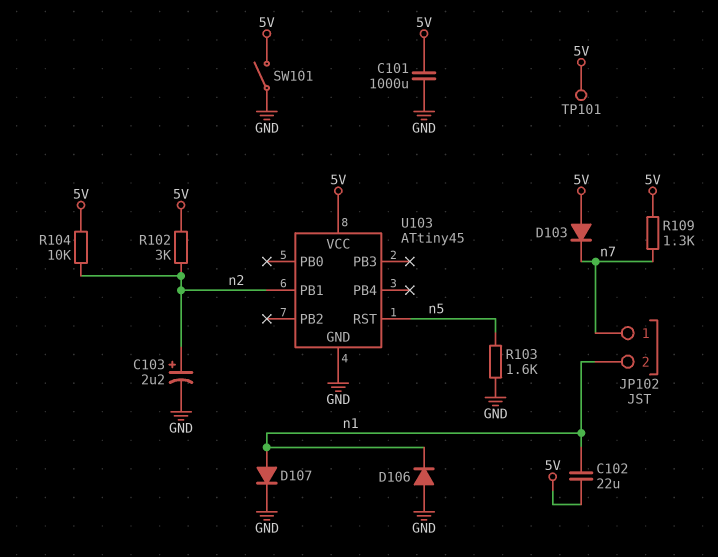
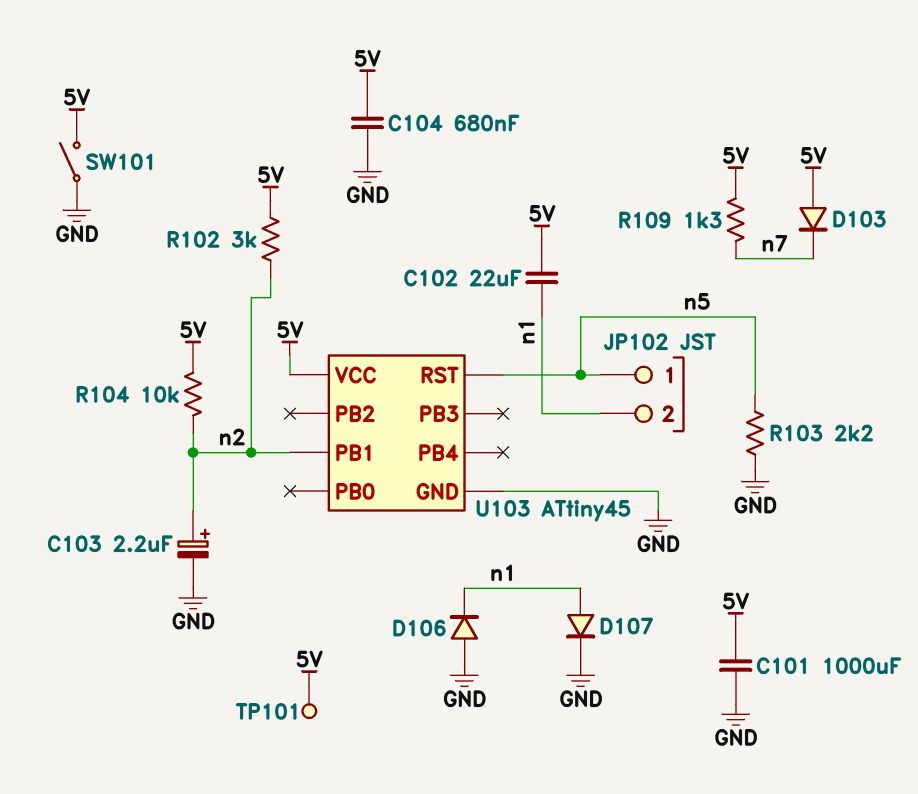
C104: none -> 680nF (5V, GND)
JP102 pin 1: n7 -> n5
R103: 1.6k (GND, n5) -> 2.2k (GND, n5)

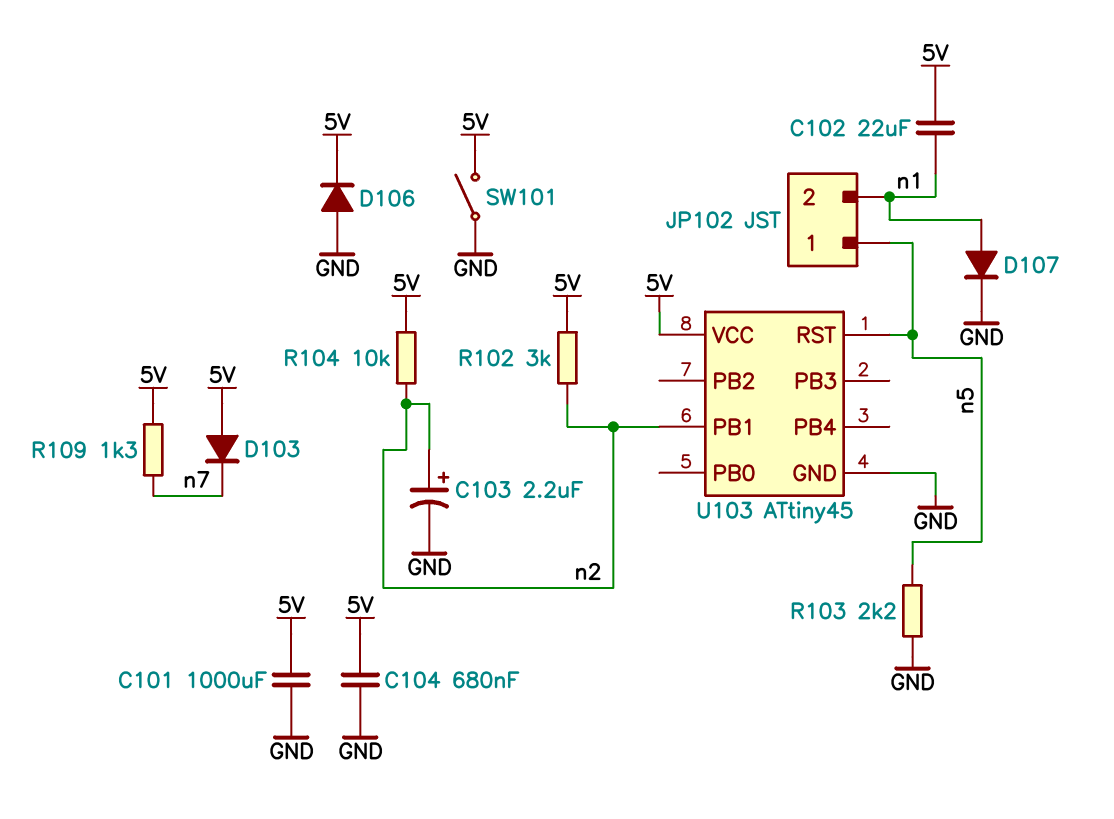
D106: diode (A GND, K n1) -> diode (A GND, K 5V)
TP101: test point (5V) -> none

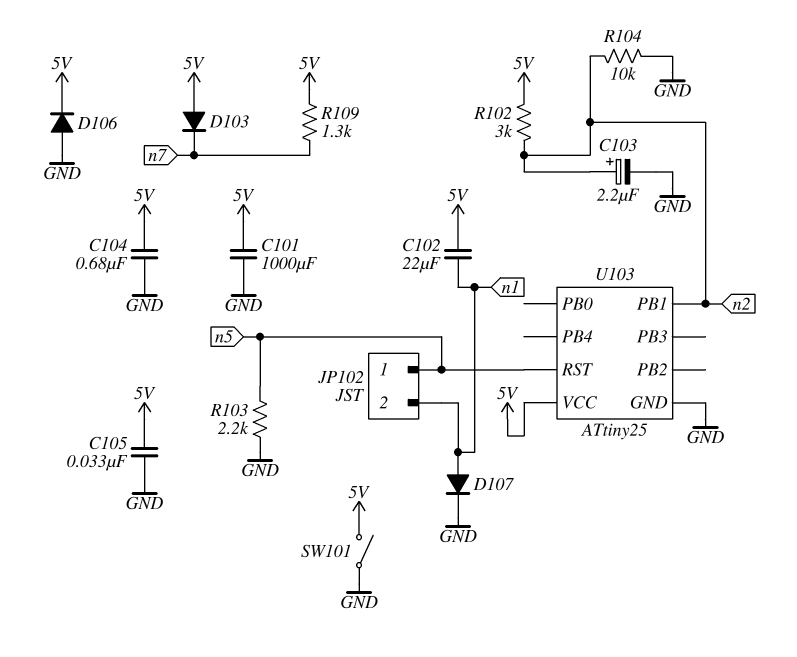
C105: none -> 33nF (5V, GND)
R104: 10k (5V, n2) -> 10k (GND, n2)
U103: ATtiny45 -> ATtiny25

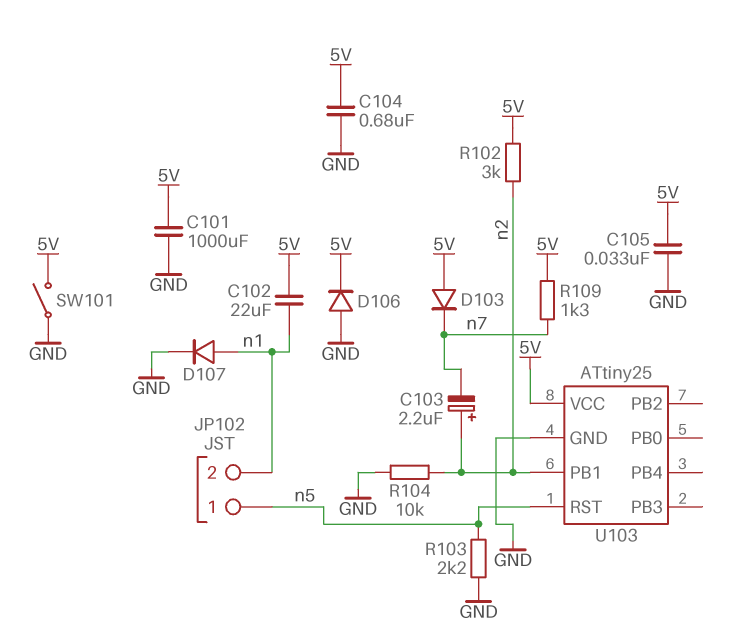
C103: 2.2uF (plus n2, minus GND) -> 2.2uF (plus n2, minus n7)

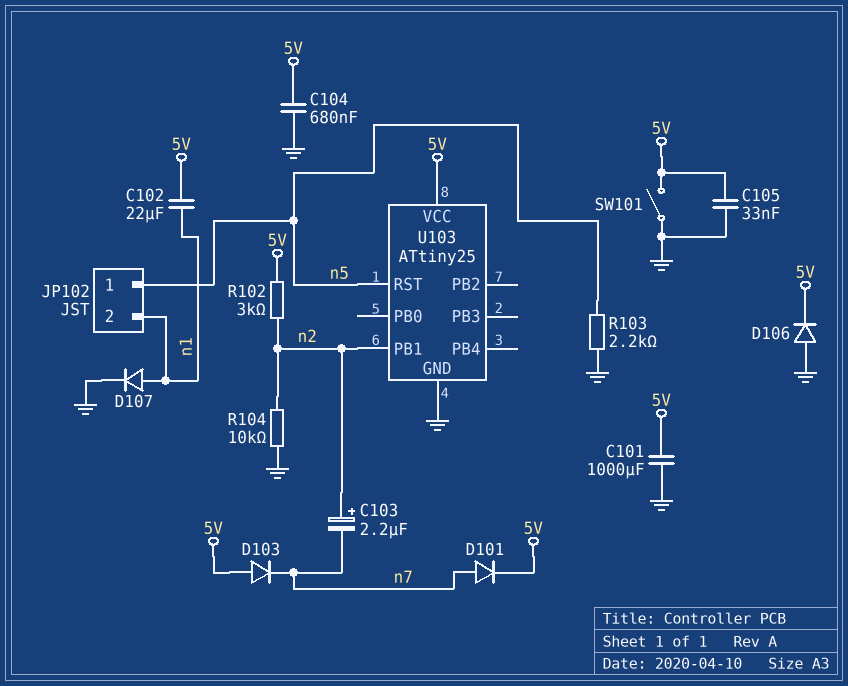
D101: none -> diode (A n7, K 5V)
R109: 1.3k (5V, n7) -> none

